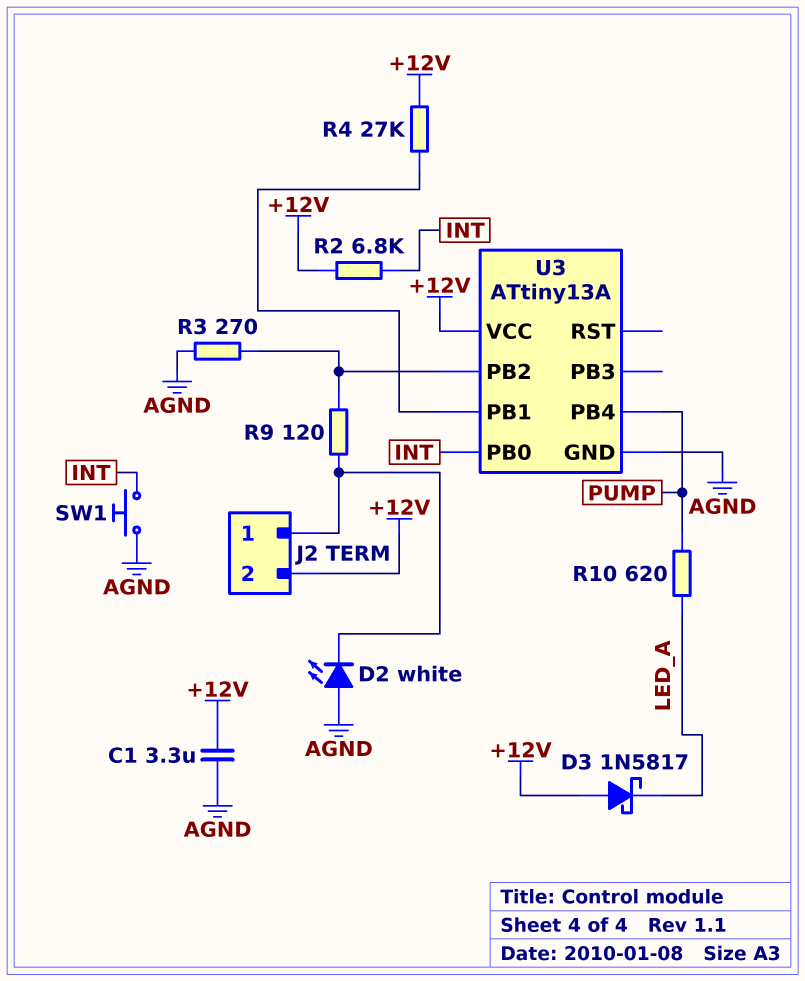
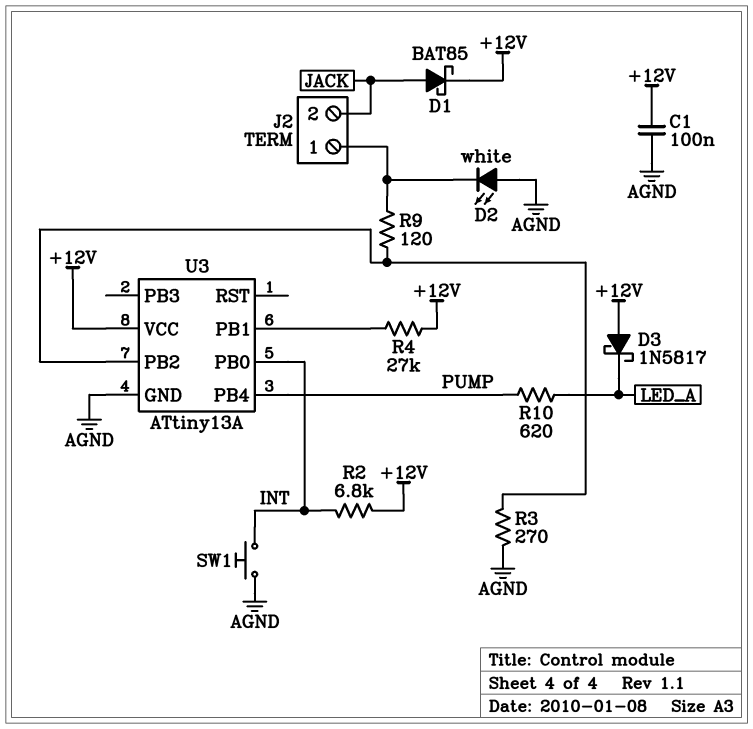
C1: 3.3uF (+12V, AGND) -> 100nF (+12V, AGND)
D1: none -> schottky BAT85 (A JACK, K +12V)
J2 pin 2: +12V -> JACK

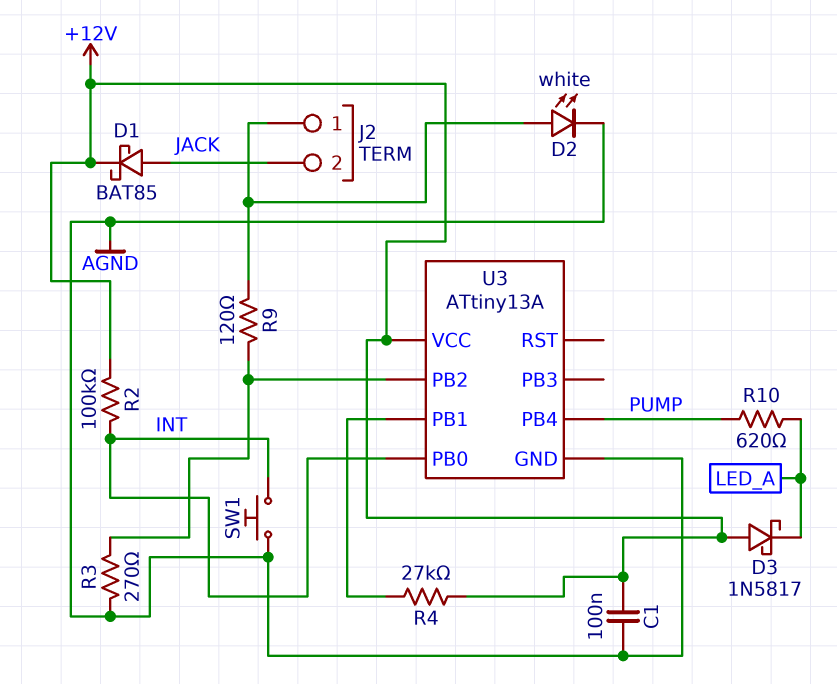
D2: LED white (A AGND, K J2/1) -> LED white (A J2/1, K AGND)
R2: 6.8k (+12V, INT) -> 100k (+12V, INT)

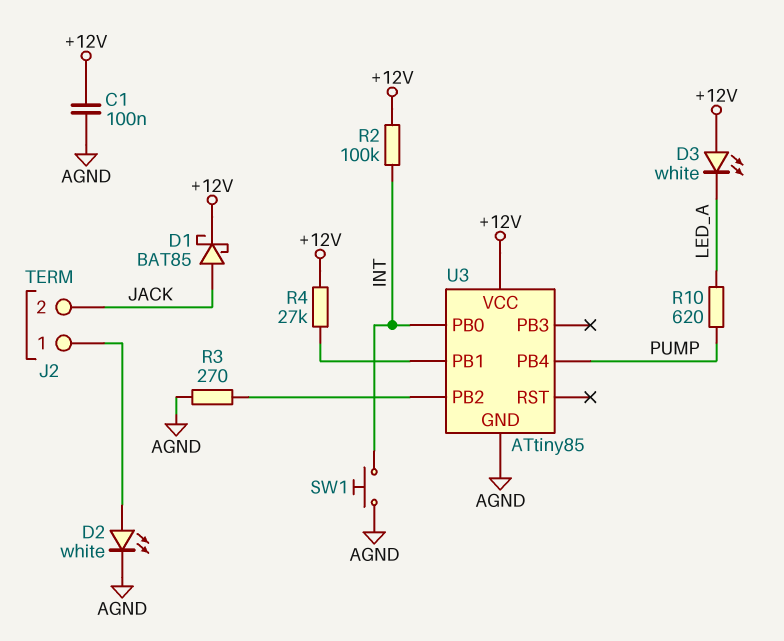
D3: schottky 1N5817 (A +12V, K LED_A) -> LED white (A +12V, K LED_A)
R9: 120 (J2/1, U3/PB2) -> none
U3: ATtiny13A -> ATtiny85

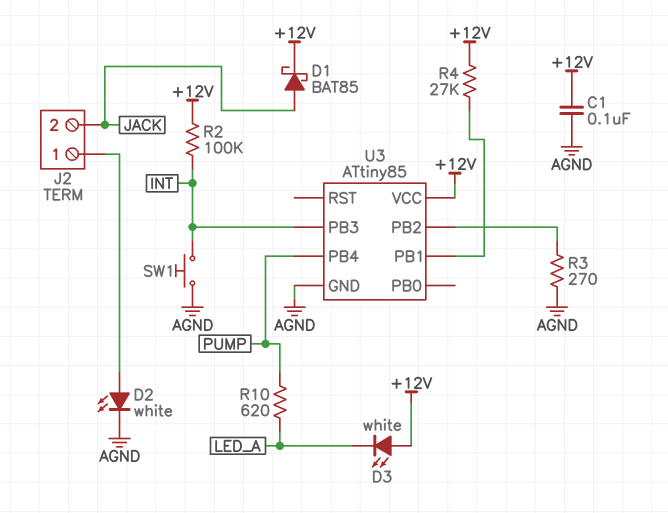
U3 pin PB0: INT -> none
U3 pin PB3: none -> INT

